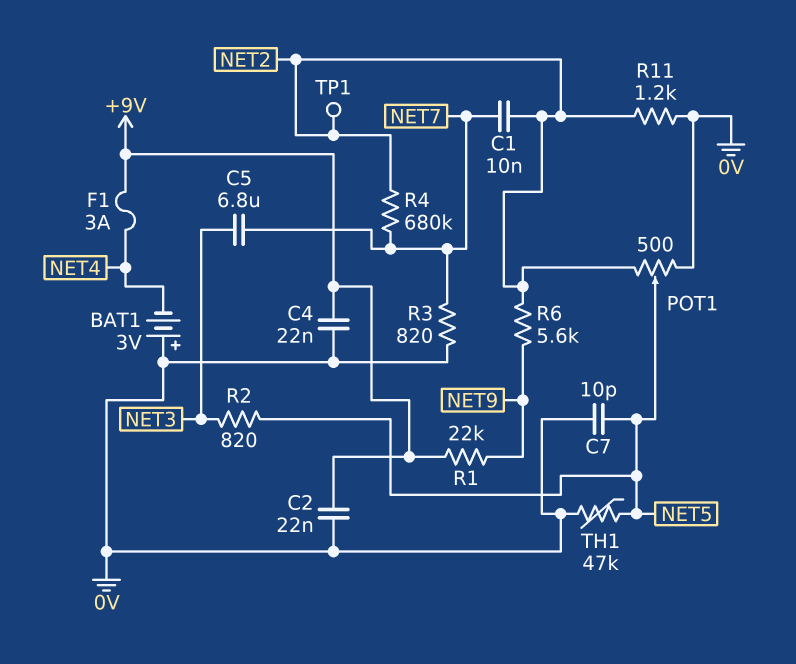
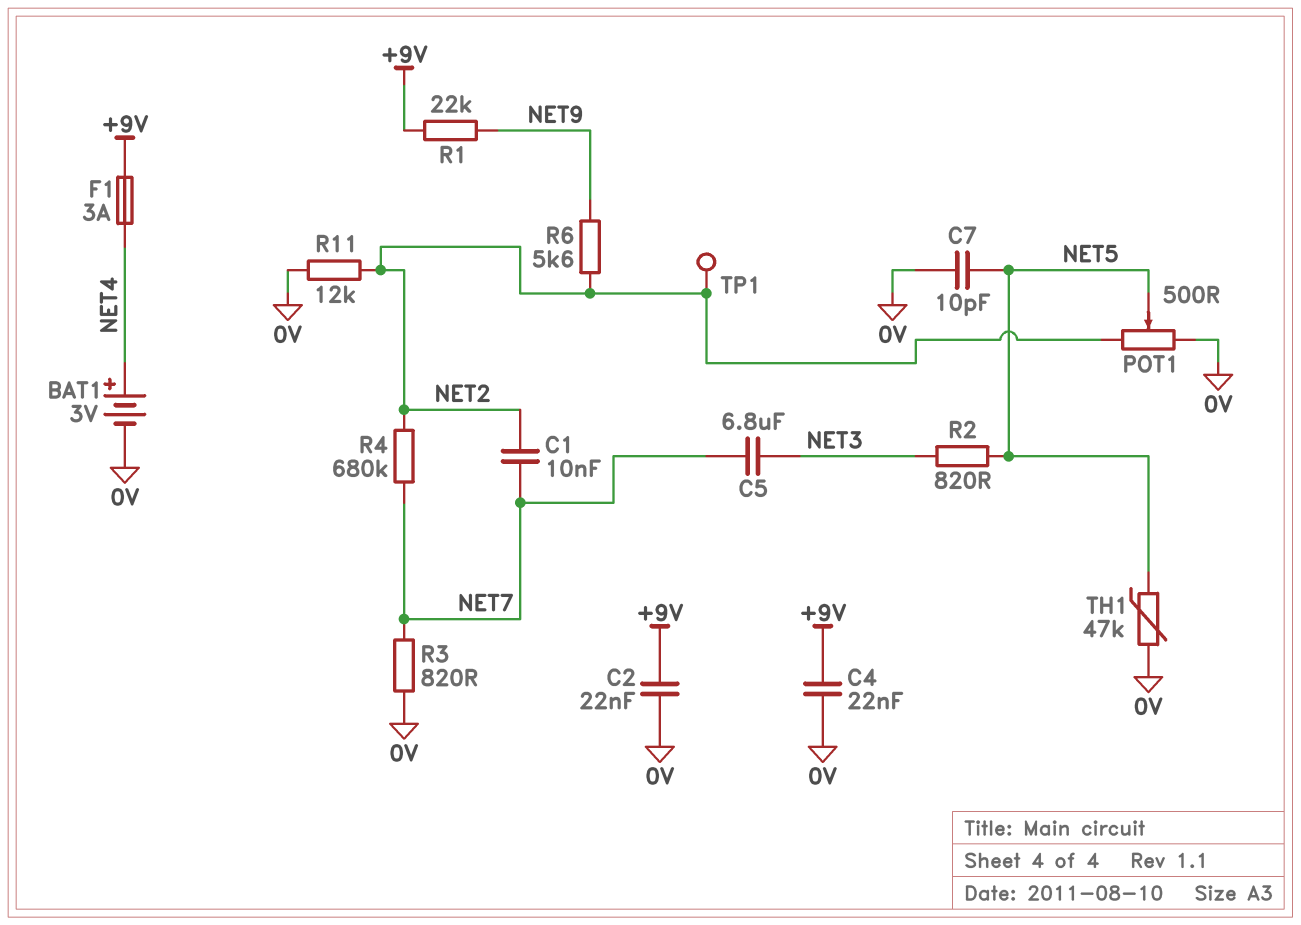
BAT1: 3V (plus 0V, minus NET4) -> 3V (plus NET4, minus 0V)
R11: 1.2k (0V, NET2) -> 12k (0V, NET2)

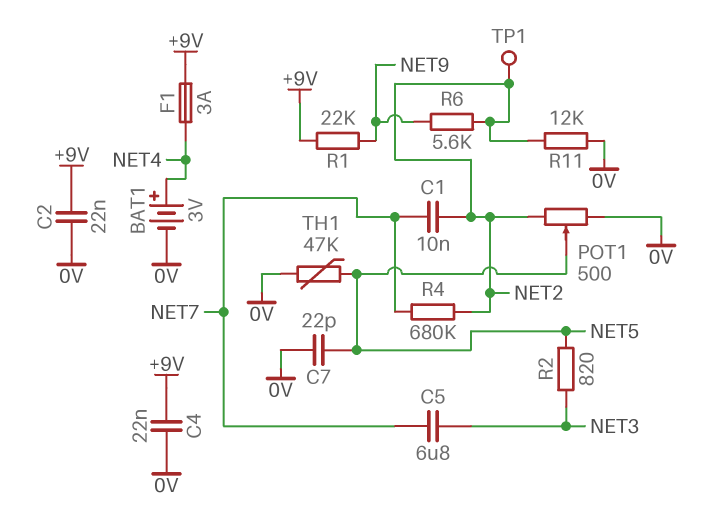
C7: 10pF (0V, NET5) -> 22pF (0V, NET5)
R3: 820 (0V, NET7) -> none

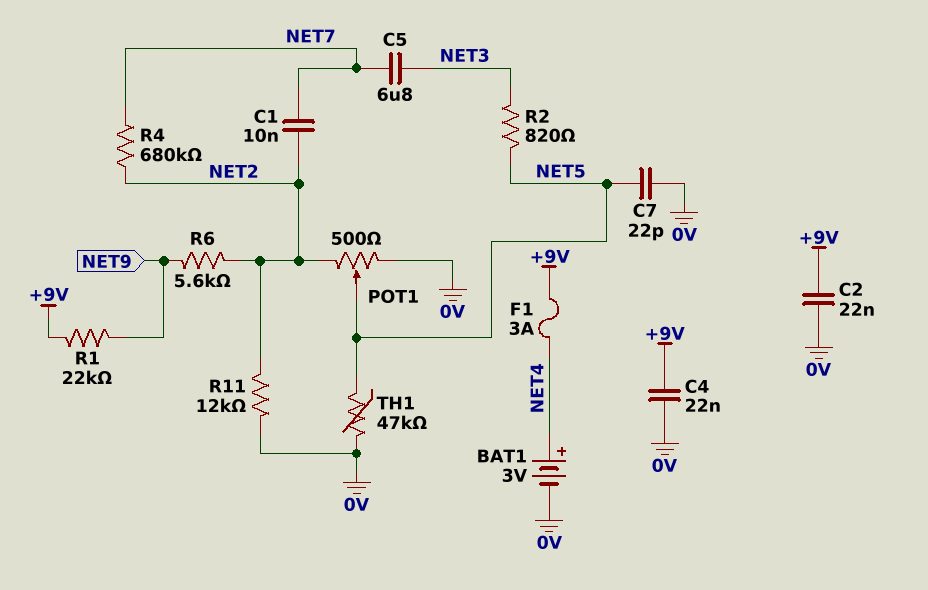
TP1: test point (NET2) -> none

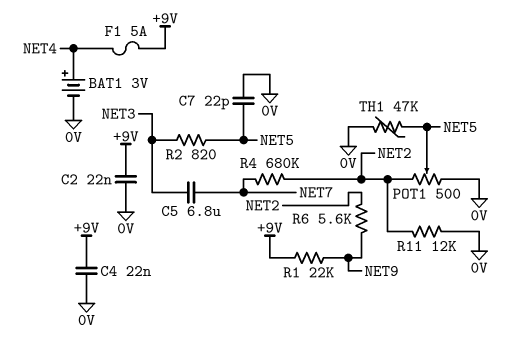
C1: 10nF (NET2, NET7) -> none
F1: 3A (+9V, NET4) -> 5A (+9V, NET4)

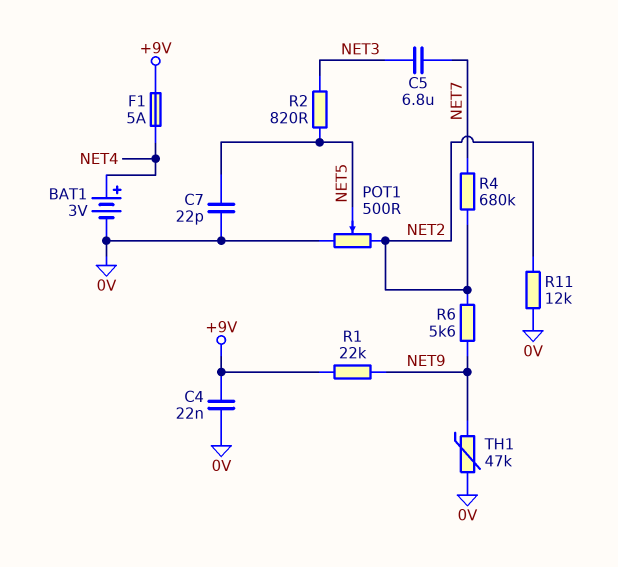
C2: 22nF (+9V, 0V) -> none
TH1: 47k (0V, NET5) -> 47k (0V, NET9)

